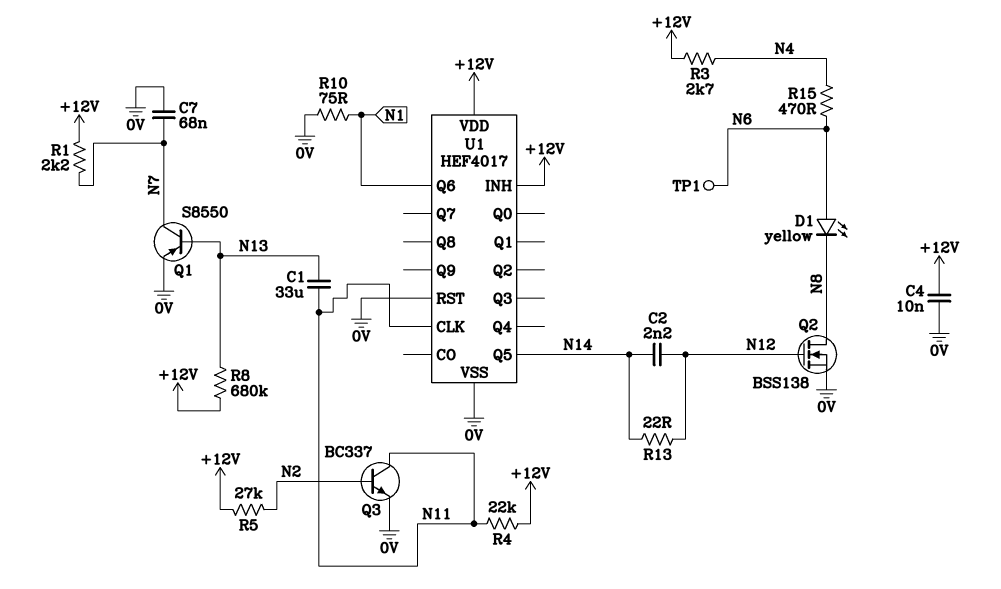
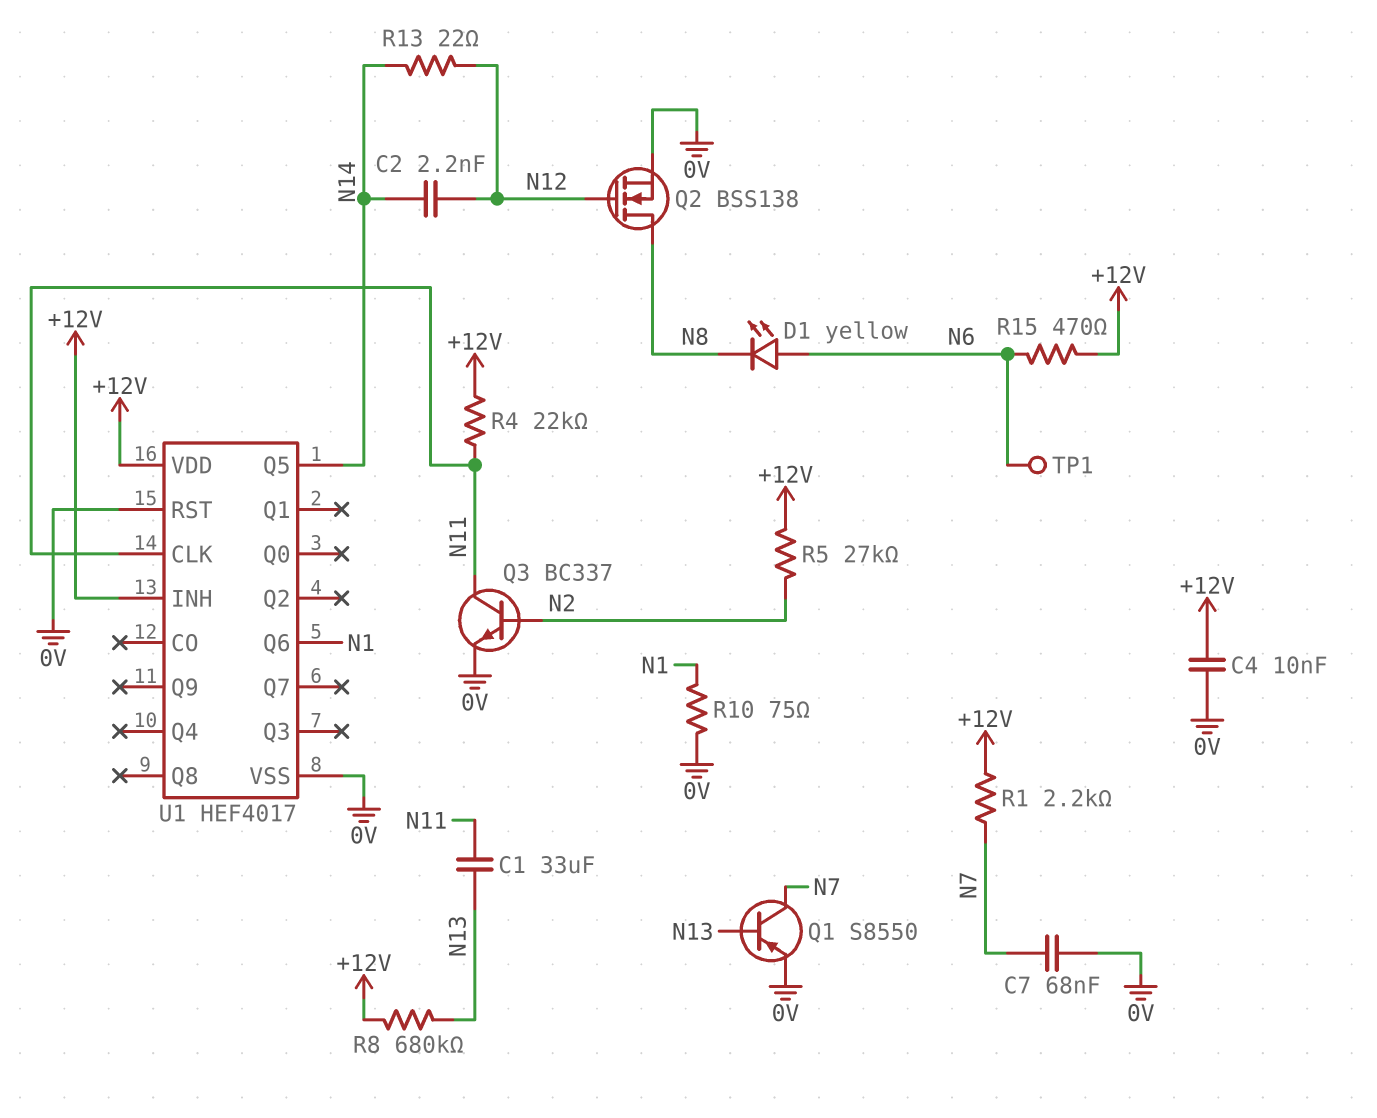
R3: 2.7k (+12V, N4) -> none
R15: 470 (N4, N6) -> 470 (+12V, N6)

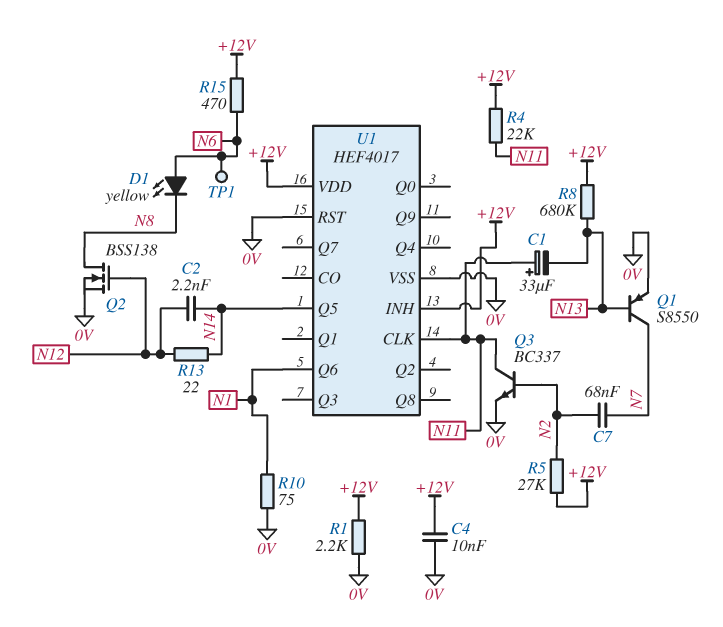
C1: 33uF (N11, N13) -> 33uF (plus N11, minus N13)
C7: 68nF (0V, N7) -> 68nF (N2, N7)
R1: 2.2k (+12V, N7) -> 2.2k (+12V, 0V)

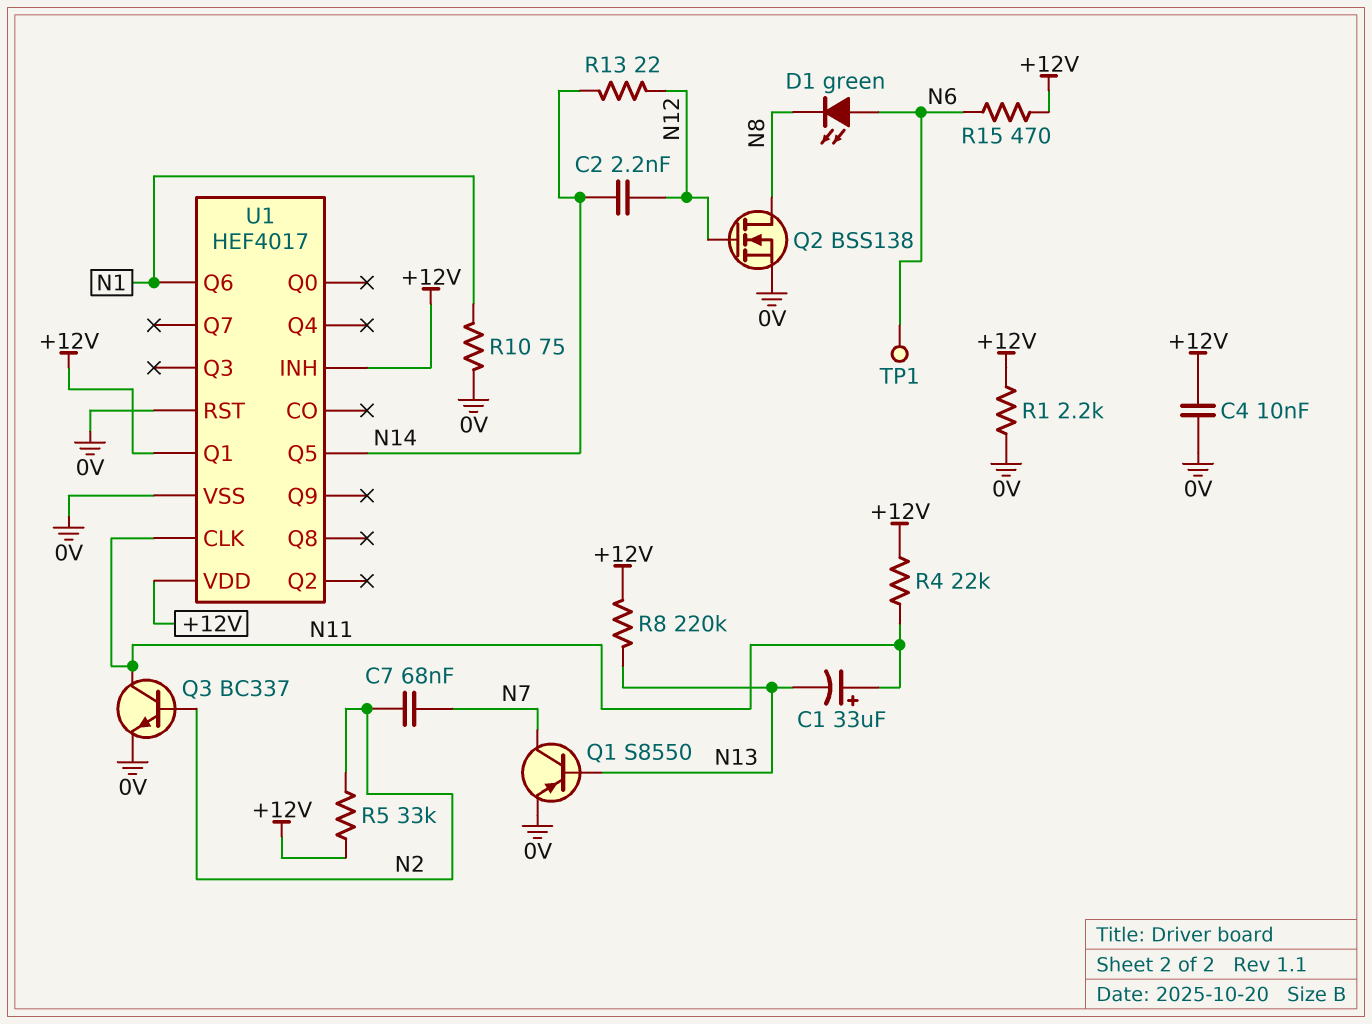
D1: LED yellow (A N6, K N8) -> LED green (A N6, K N8)
R5: 27k (+12V, N2) -> 33k (+12V, N2)
R8: 680k (+12V, N13) -> 220k (+12V, N13)
U1 pin Q1: none -> +12V

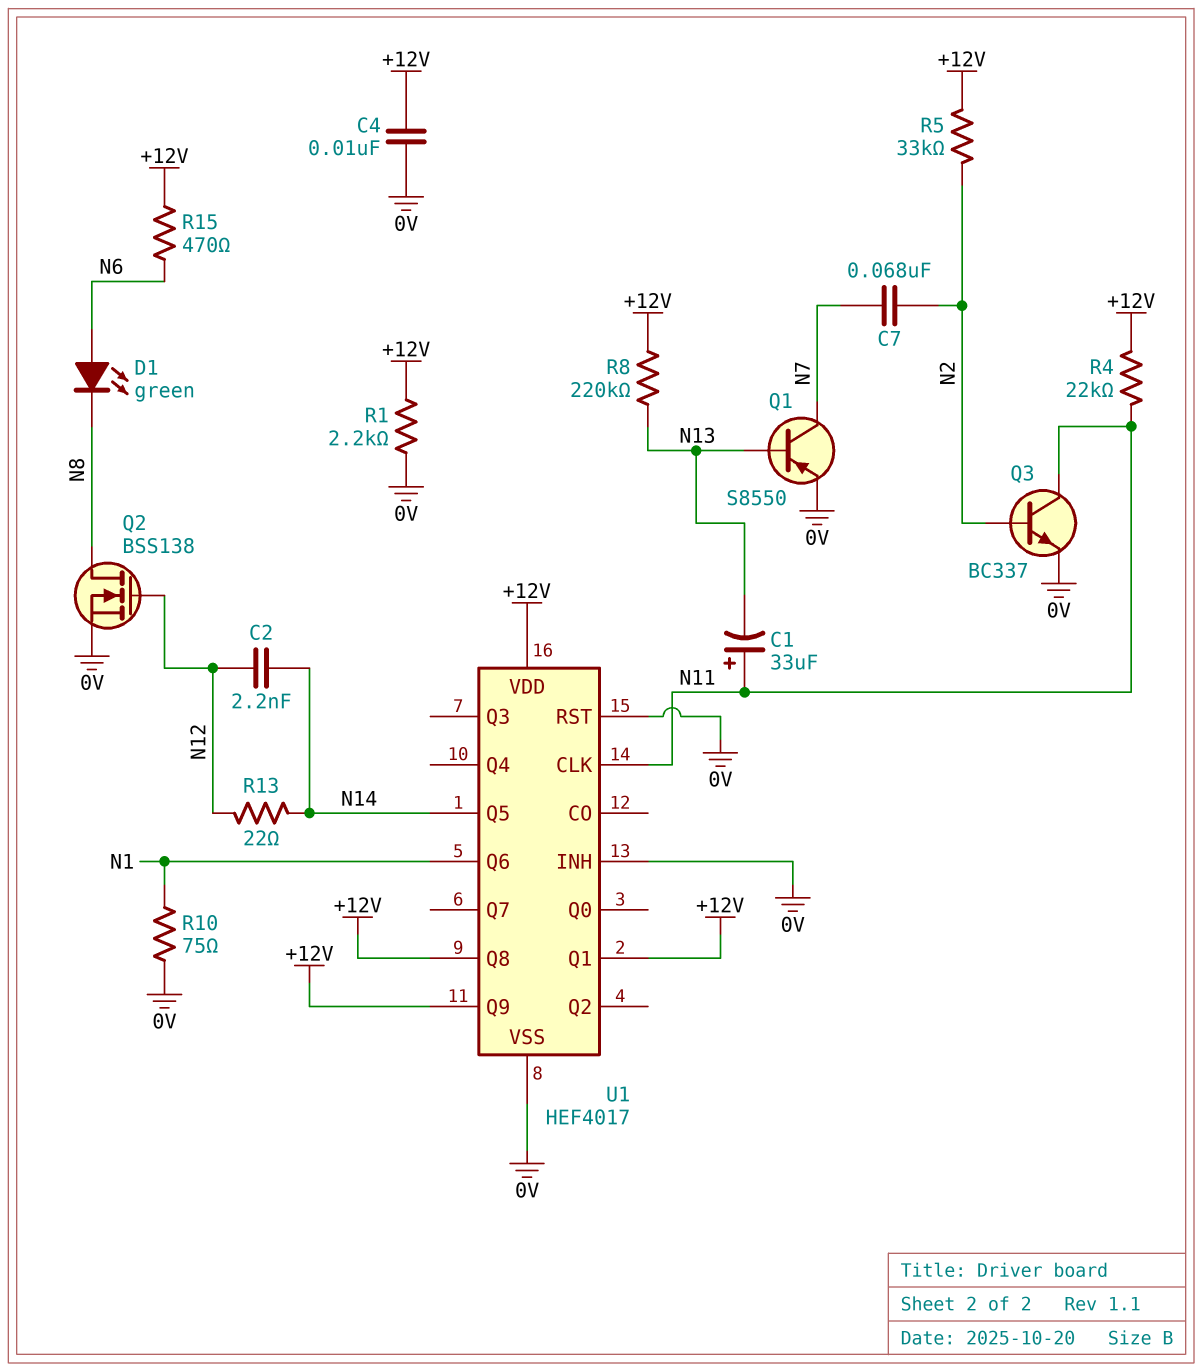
TP1: test point (N6) -> none
U1 pin INH: +12V -> 0V
U1 pin Q8: none -> +12V
U1 pin Q9: none -> +12V

